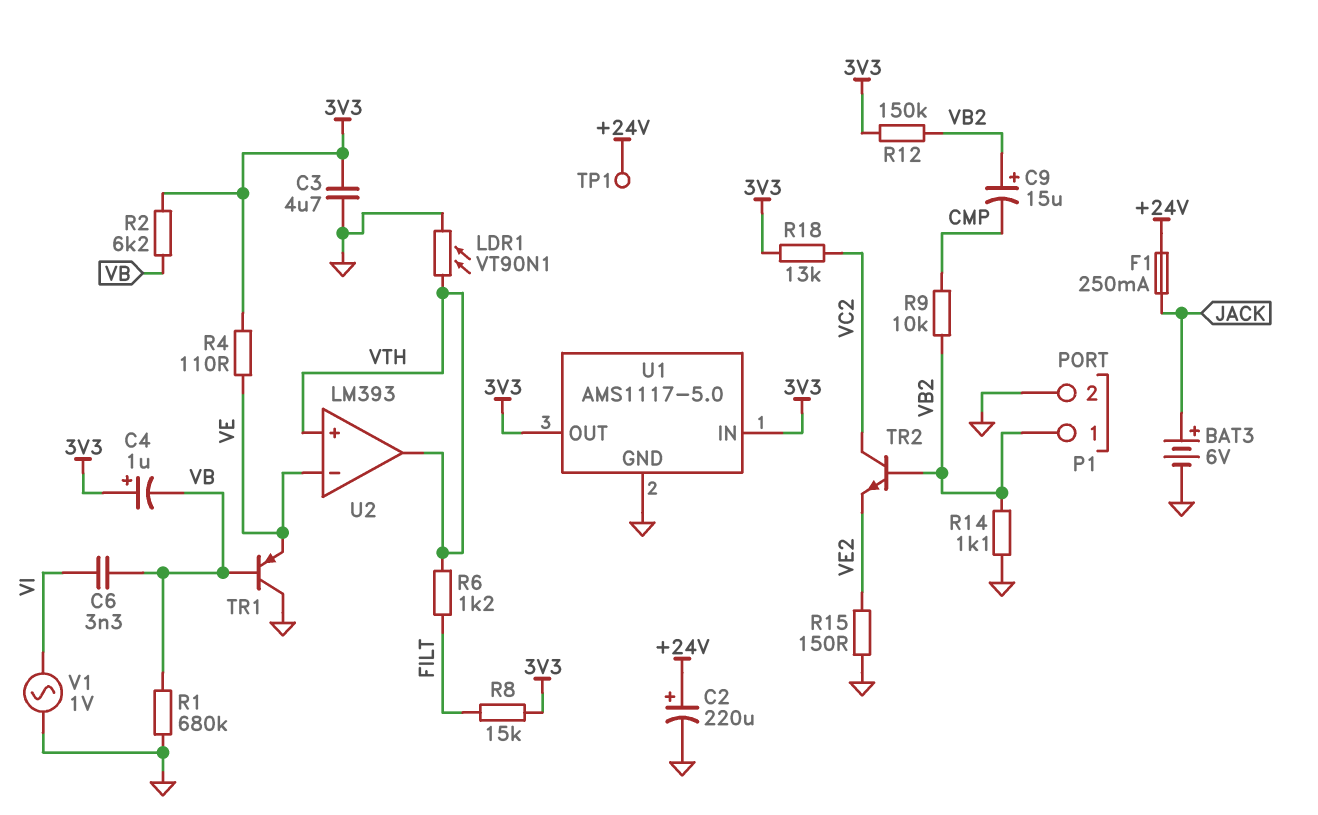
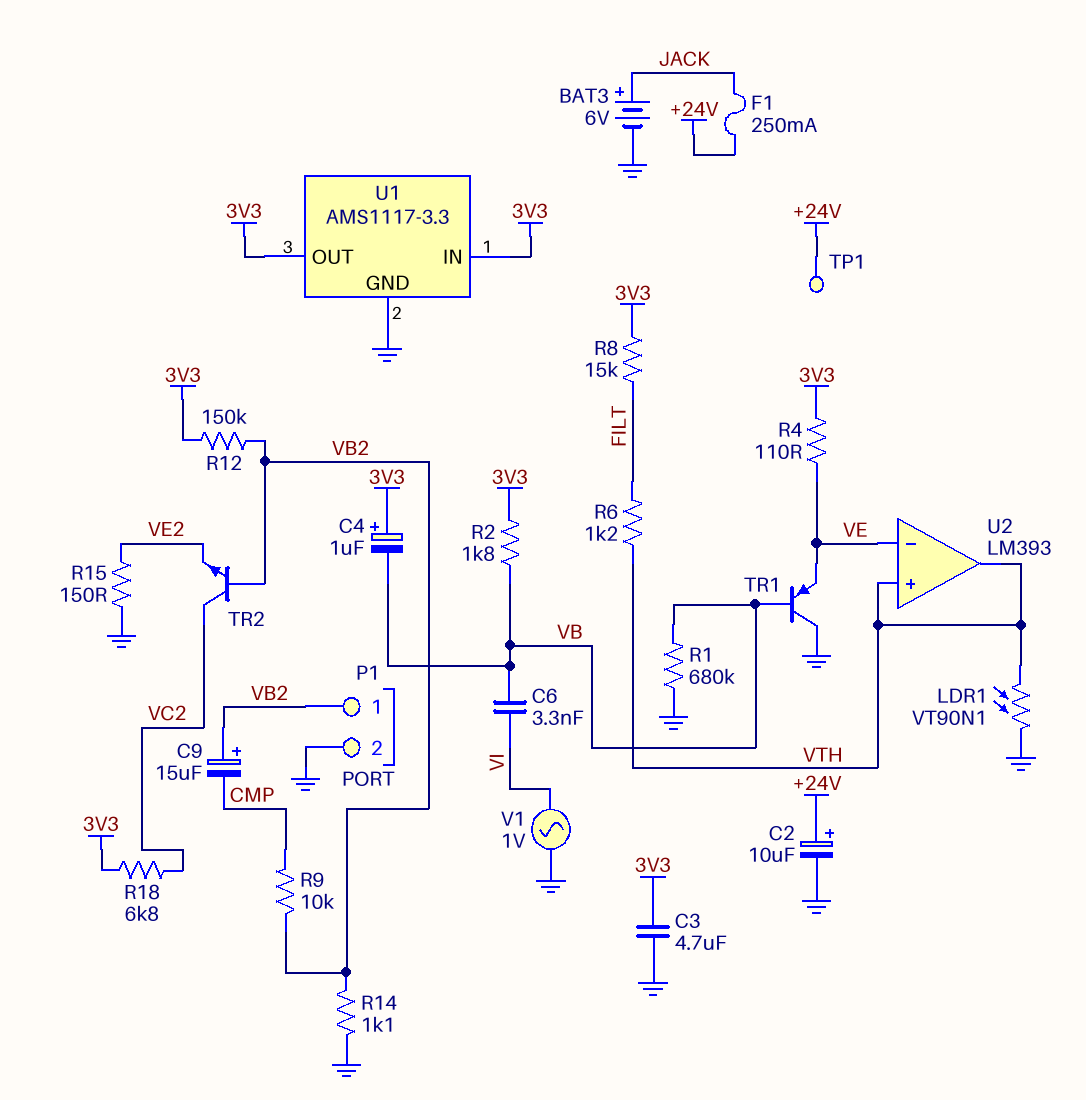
C2: 220uF (plus +24V, minus GND) -> 10uF (plus +24V, minus GND)
R2: 6.2k (3V3, VB) -> 1.8k (3V3, VB)
R18: 13k (3V3, VC2) -> 6.8k (3V3, VC2)
U1: AMS1117-5.0 -> AMS1117-3.3

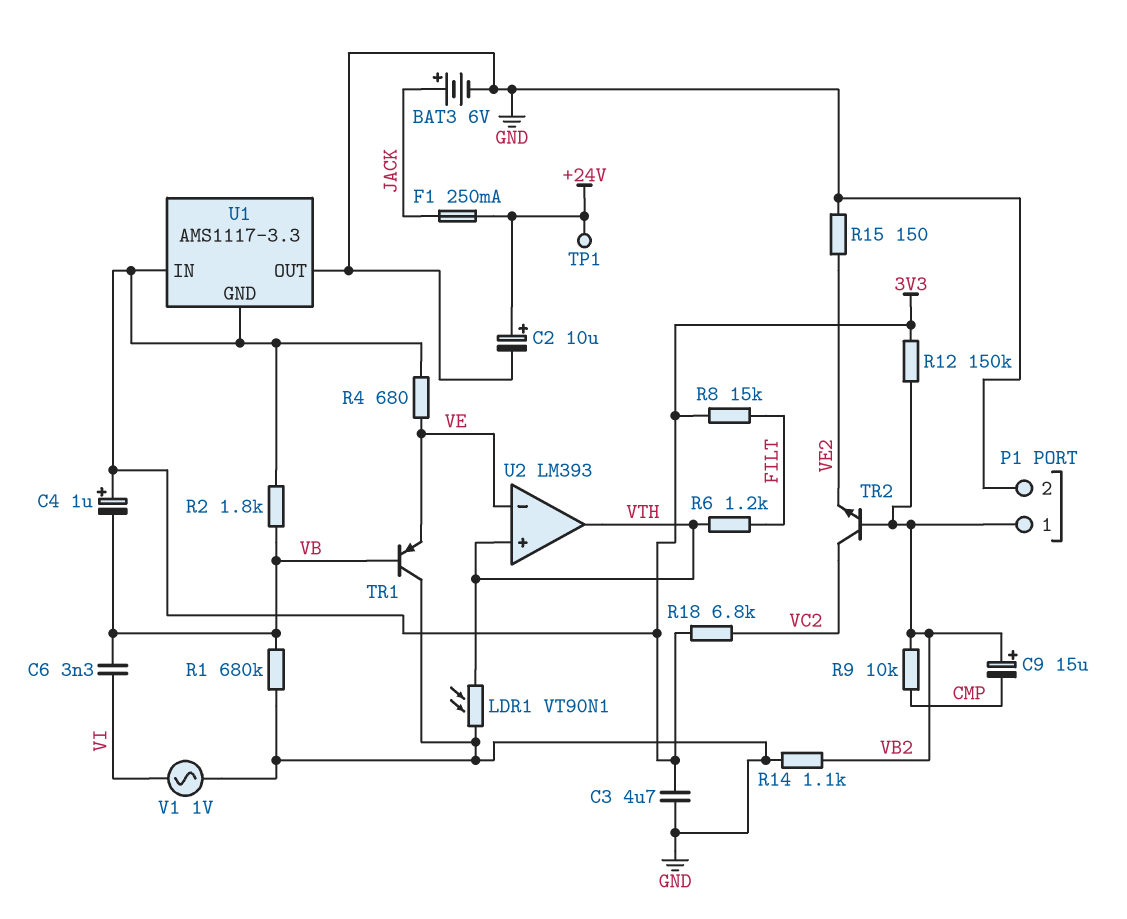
R4: 110 (3V3, VE) -> 680 (3V3, VE)
U1 pin GND: GND -> 3V3
U1 pin OUT: 3V3 -> GND

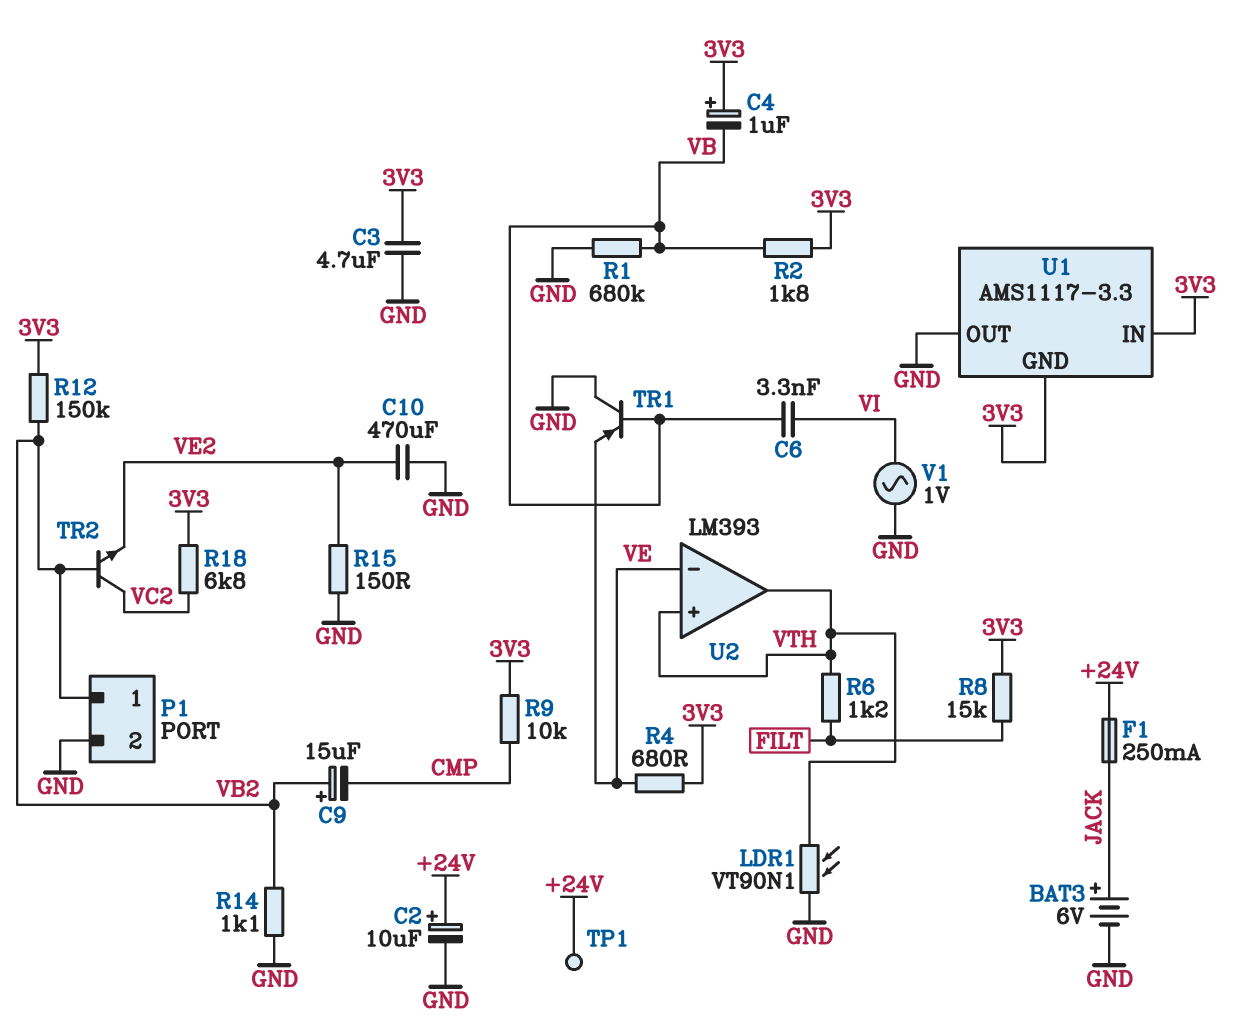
C10: none -> 470uF (GND, VE2)
R9: 10k (CMP, VB2) -> 10k (3V3, CMP)

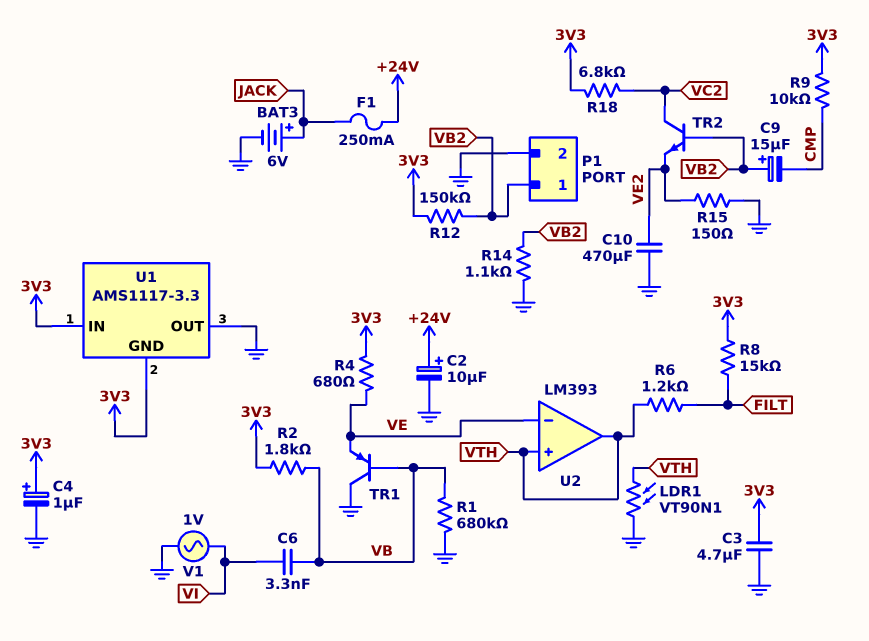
C4: 1uF (plus 3V3, minus VB) -> 1uF (plus 3V3, minus GND)
TP1: test point (+24V) -> none

